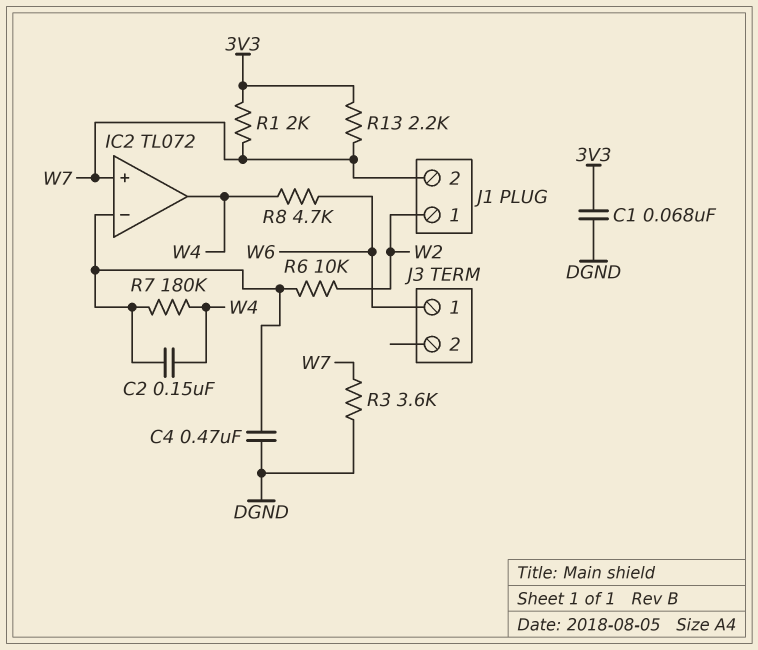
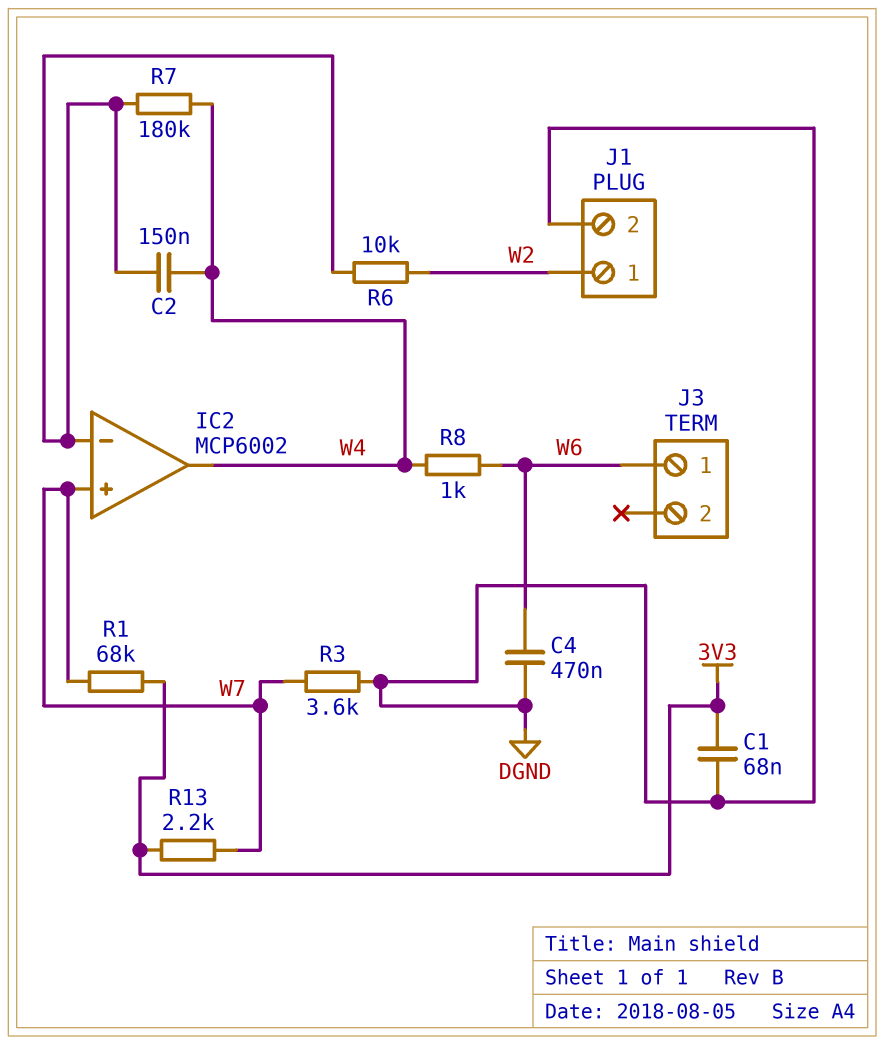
C4: 470nF (DGND, IC2/in-) -> 470nF (DGND, W6)
IC2: TL072 -> MCP6002
J1 pin 2: W7 -> DGND
R1: 2k (3V3, W7) -> 68k (3V3, W7)
R8: 4.7k (W4, W6) -> 1k (W4, W6)

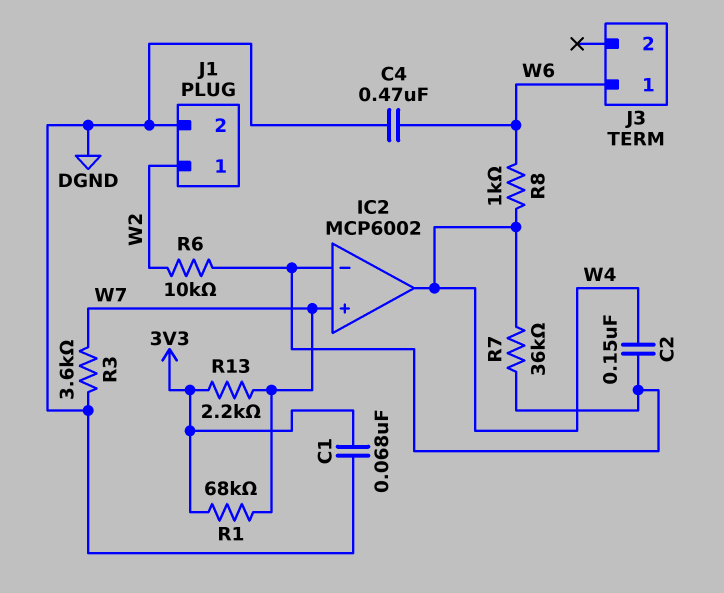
R7: 180k (IC2/in-, W4) -> 36k (IC2/in-, W4)

